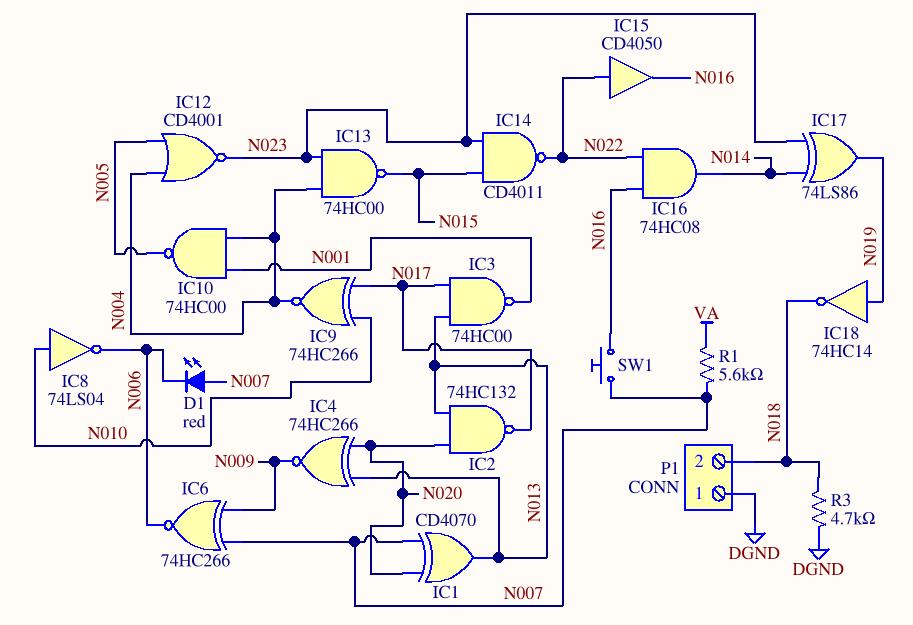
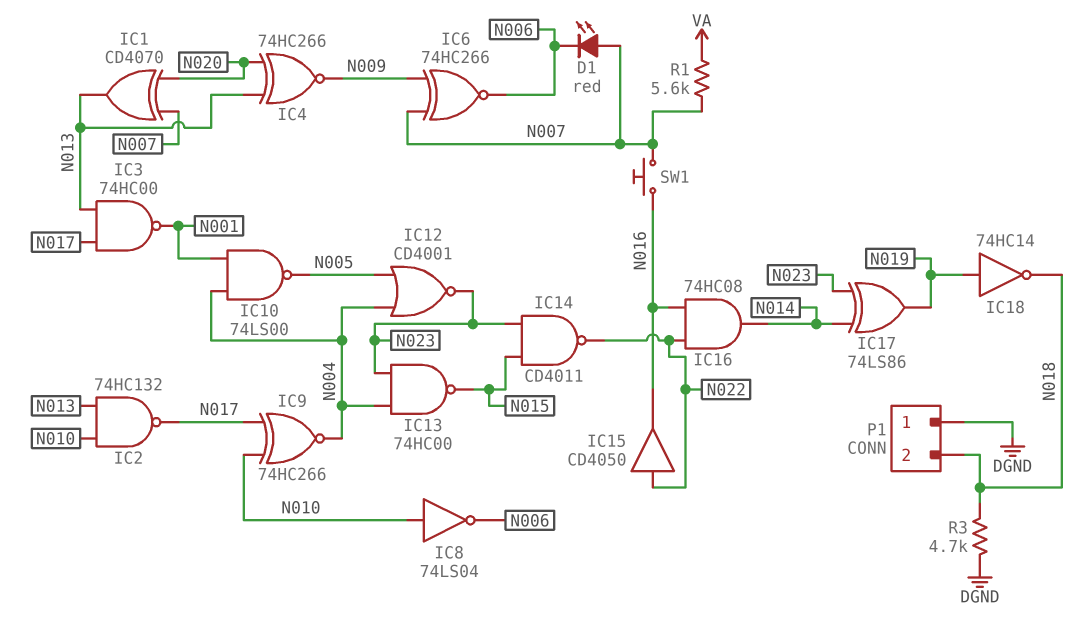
IC2: NAND 74HC132 (in N013, in N020, out N017) -> NAND 74HC132 (in N010, in N013, out N017)
IC10: NAND 74HC00 (in N001, in N004, out N005) -> NAND 74LS00 (in N001, in N004, out N005)

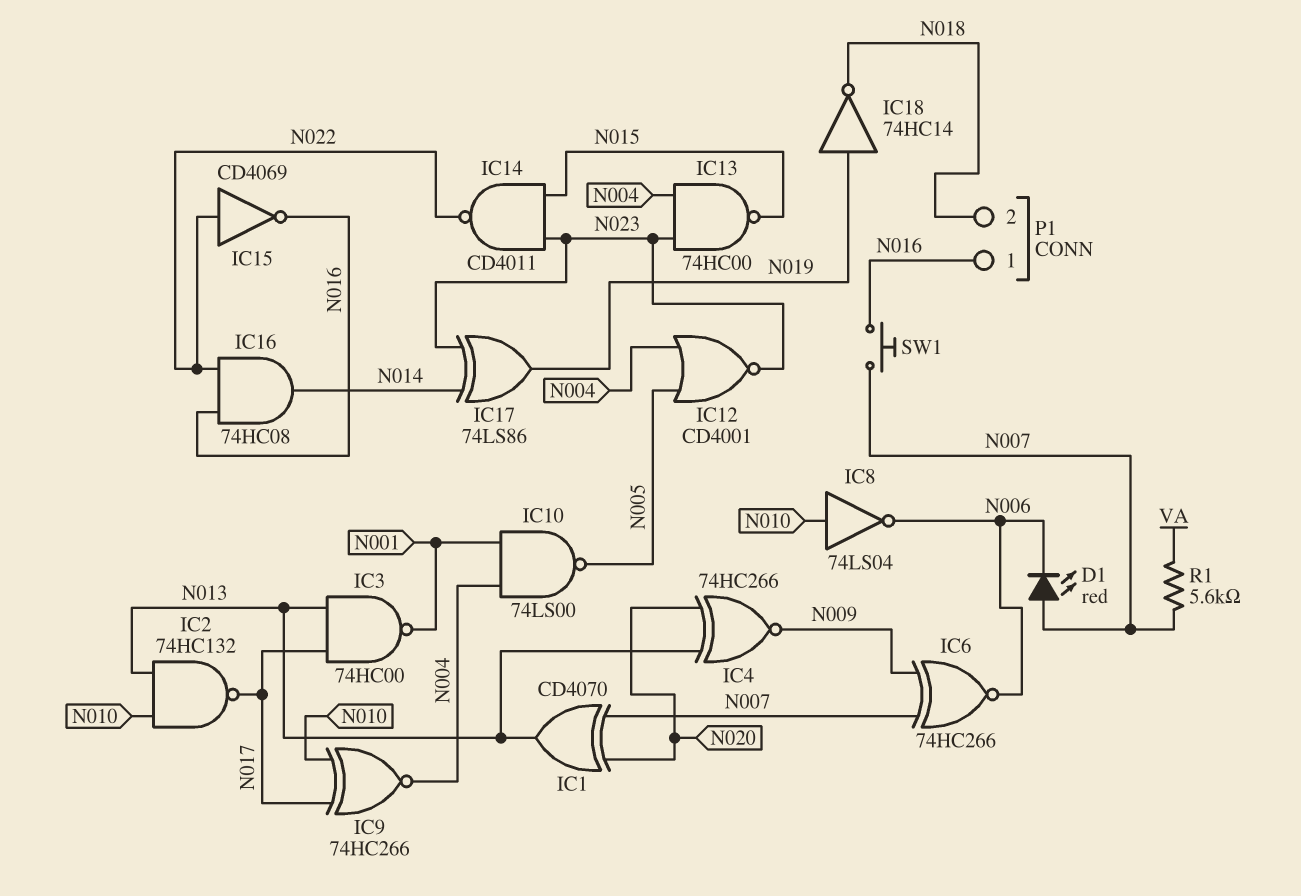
IC15: buffer CD4050 (in N022, out N016) -> NOT CD4069 (in N022, out N016)
P1 pin 1: DGND -> N016
R3: 4.7k (DGND, N018) -> none

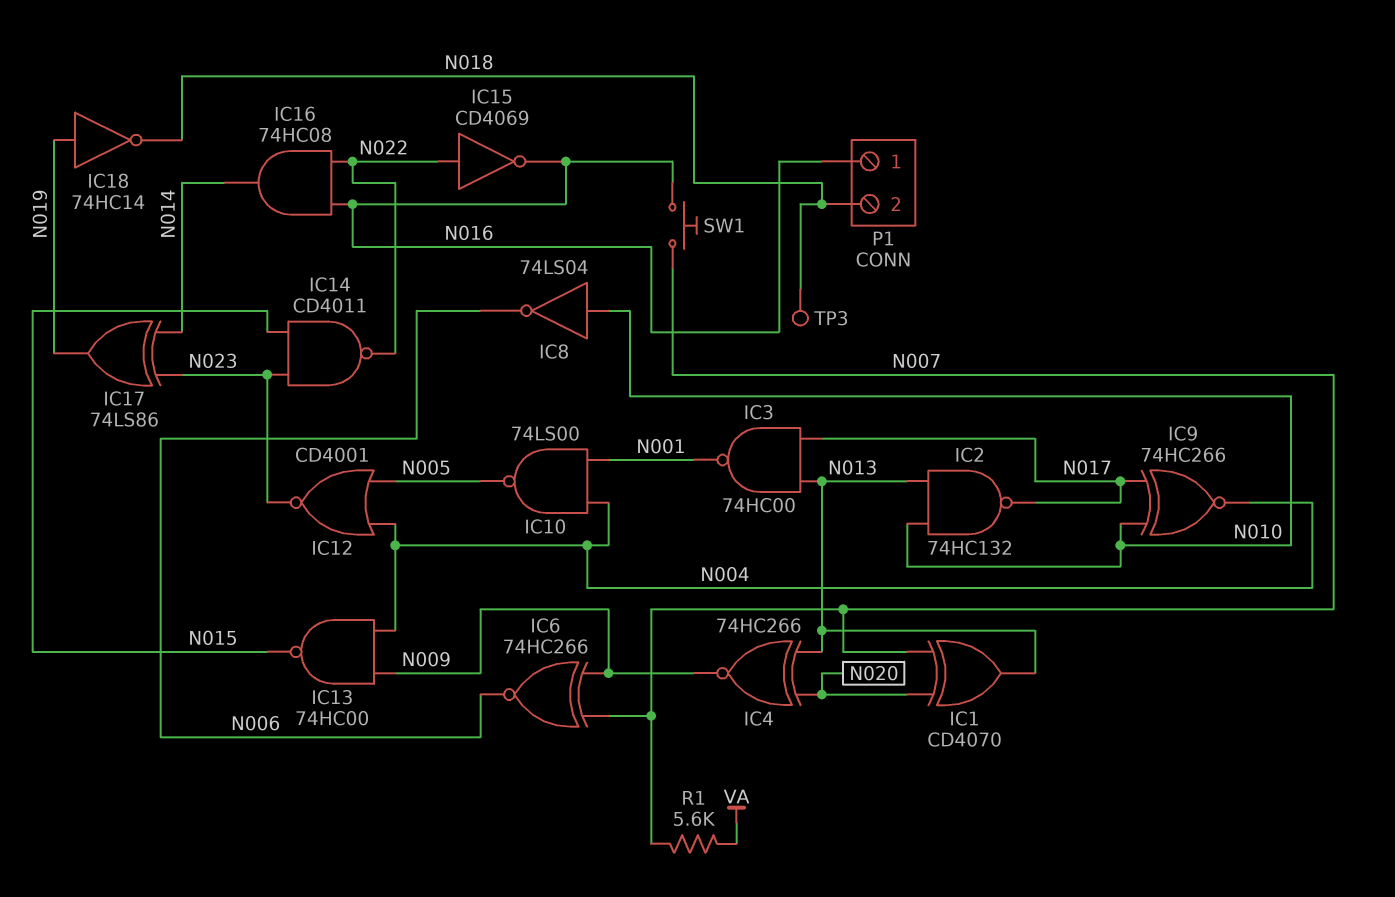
D1: LED red (A N007, K N006) -> none
IC13: NAND 74HC00 (in N004, in N023, out N015) -> NAND 74HC00 (in N004, in N009, out N015)
TP3: none -> test point (N018)

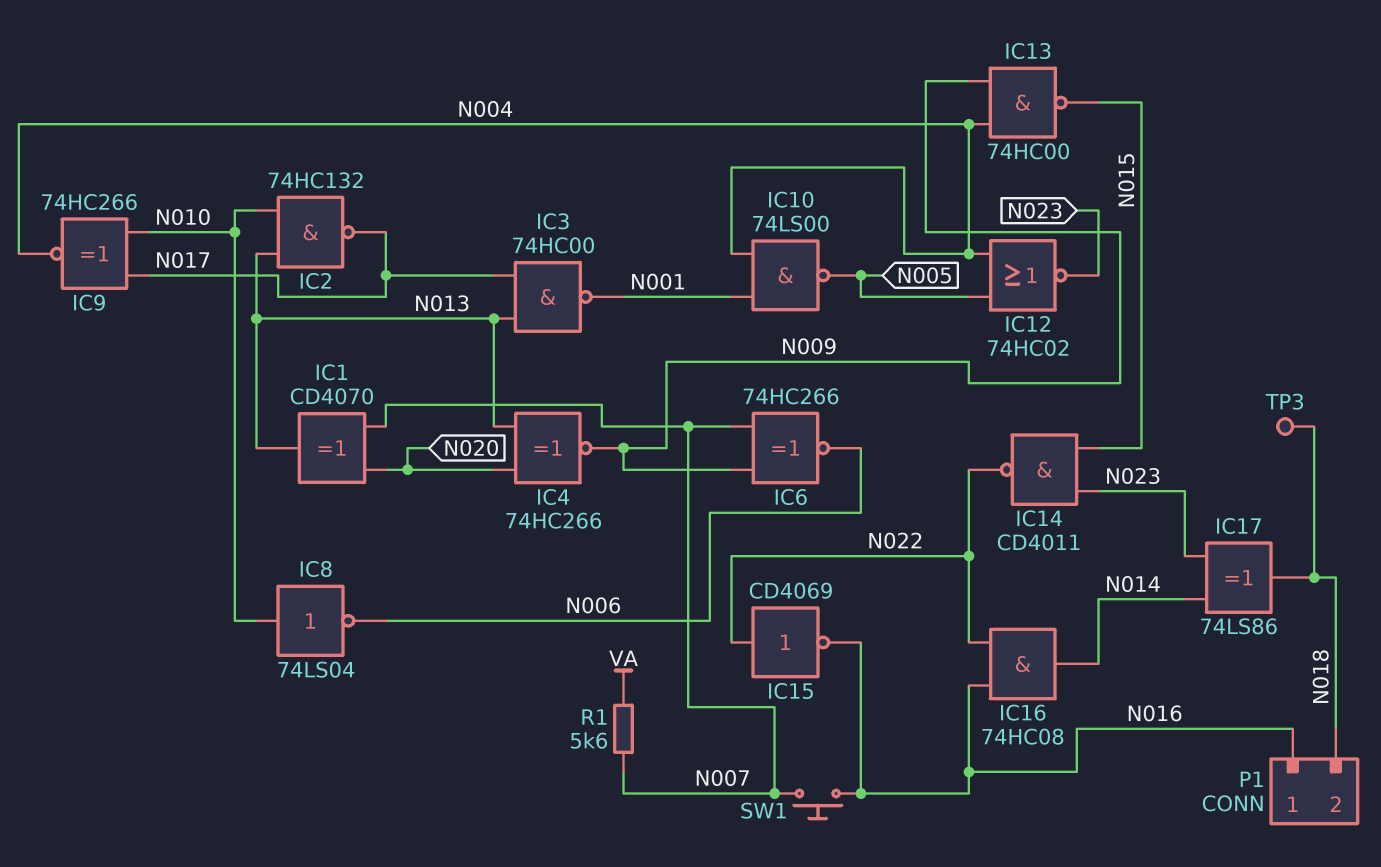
IC12: NOR CD4001 (in N004, in N005, out N023) -> NOR 74HC02 (in N004, in N005, out N023)
IC17: XOR 74LS86 (in N014, in N023, out N019) -> XOR 74LS86 (in N014, in N023, out N018)
IC18: NOT 74HC14 (in N019, out N018) -> none

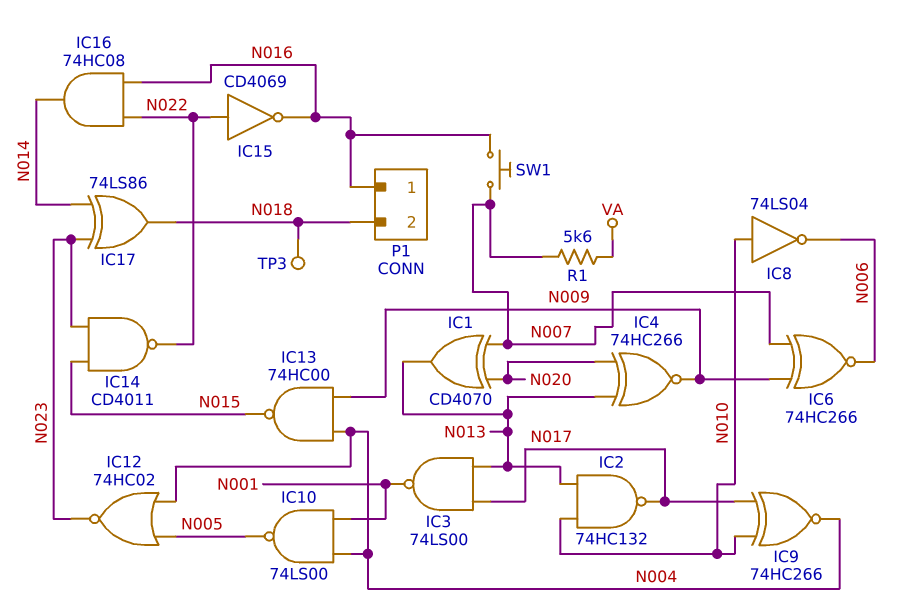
IC3: NAND 74HC00 (in N013, in N017, out N001) -> NAND 74LS00 (in N013, in N017, out N001)

